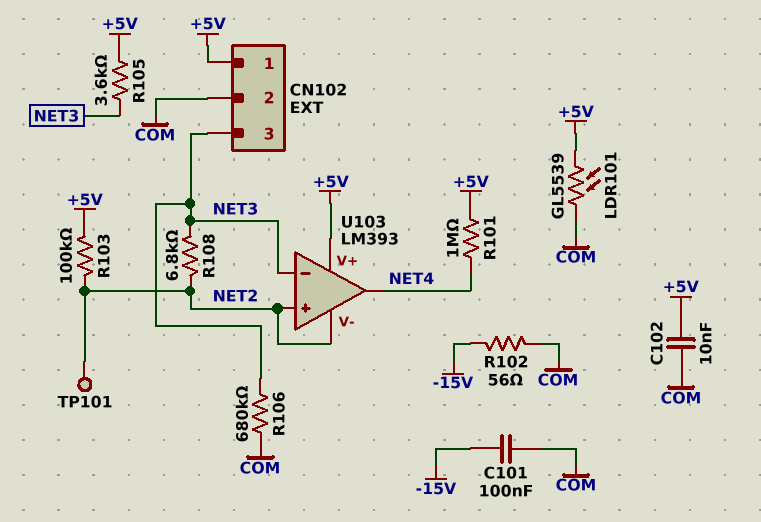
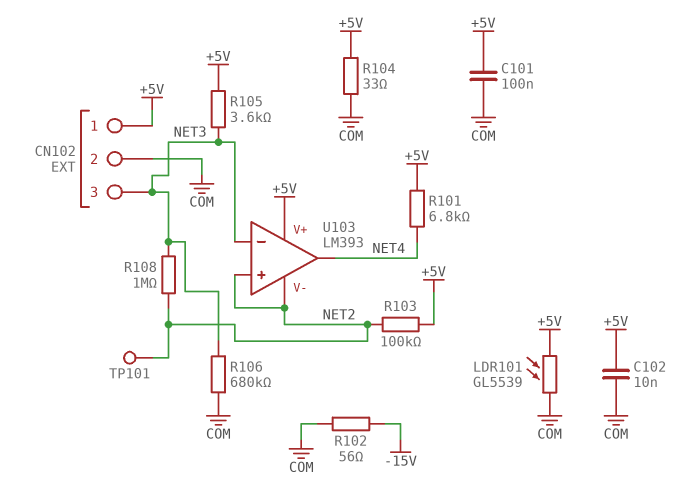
C101: 100nF (-15V, COM) -> 100nF (+5V, COM)
R101: 1M (+5V, NET4) -> 6.8k (+5V, NET4)
R104: none -> 33 (+5V, COM)
R108: 6.8k (NET2, NET3) -> 1M (NET2, NET3)

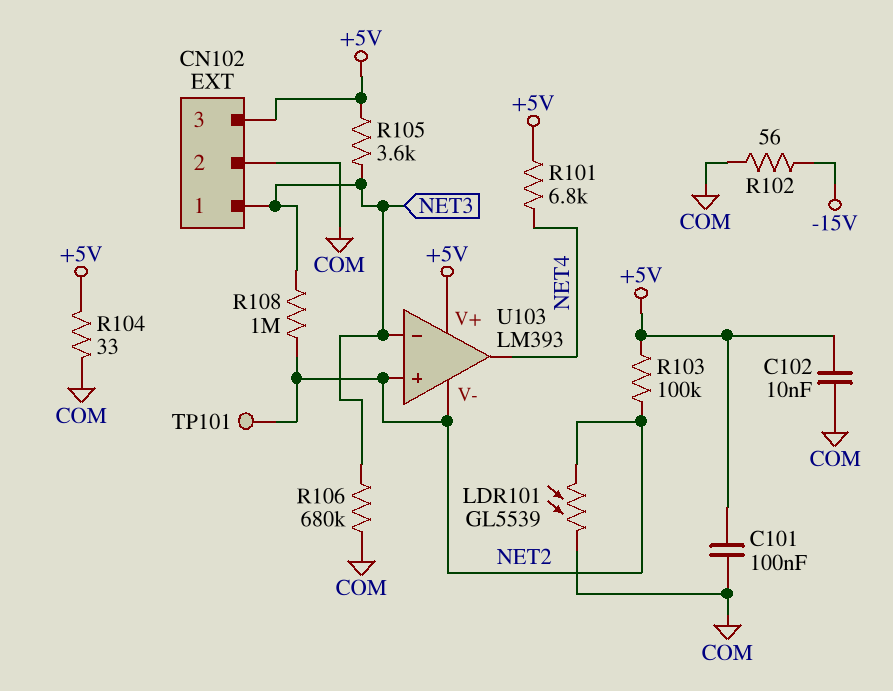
CN102 pin 1: +5V -> NET3
CN102 pin 3: NET3 -> +5V
LDR101: GL5539 (+5V, COM) -> GL5539 (COM, NET2)

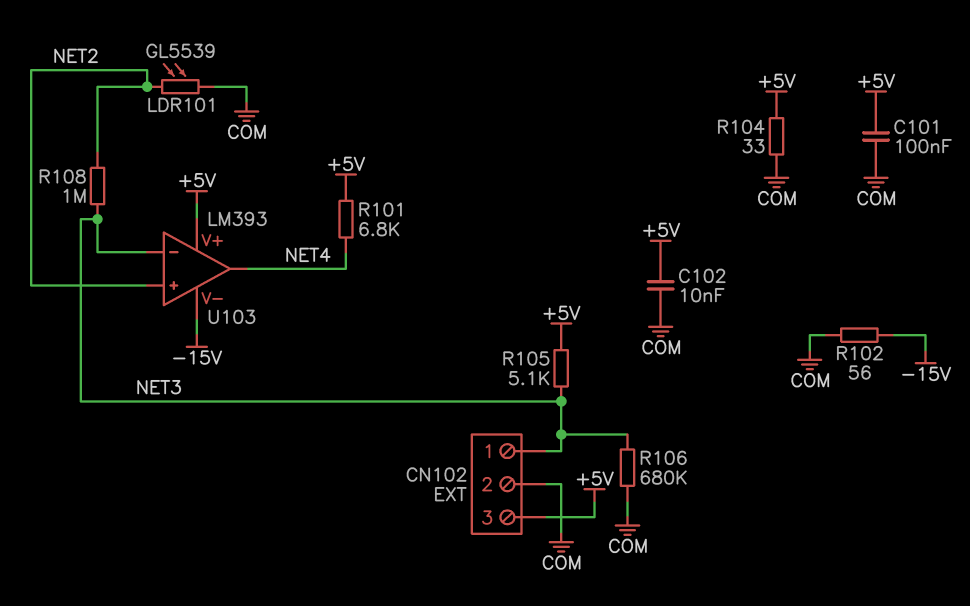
R103: 100k (+5V, NET2) -> none
R105: 3.6k (+5V, NET3) -> 5.1k (+5V, NET3)
TP101: test point (NET2) -> none
U103 pin V-: NET2 -> -15V

